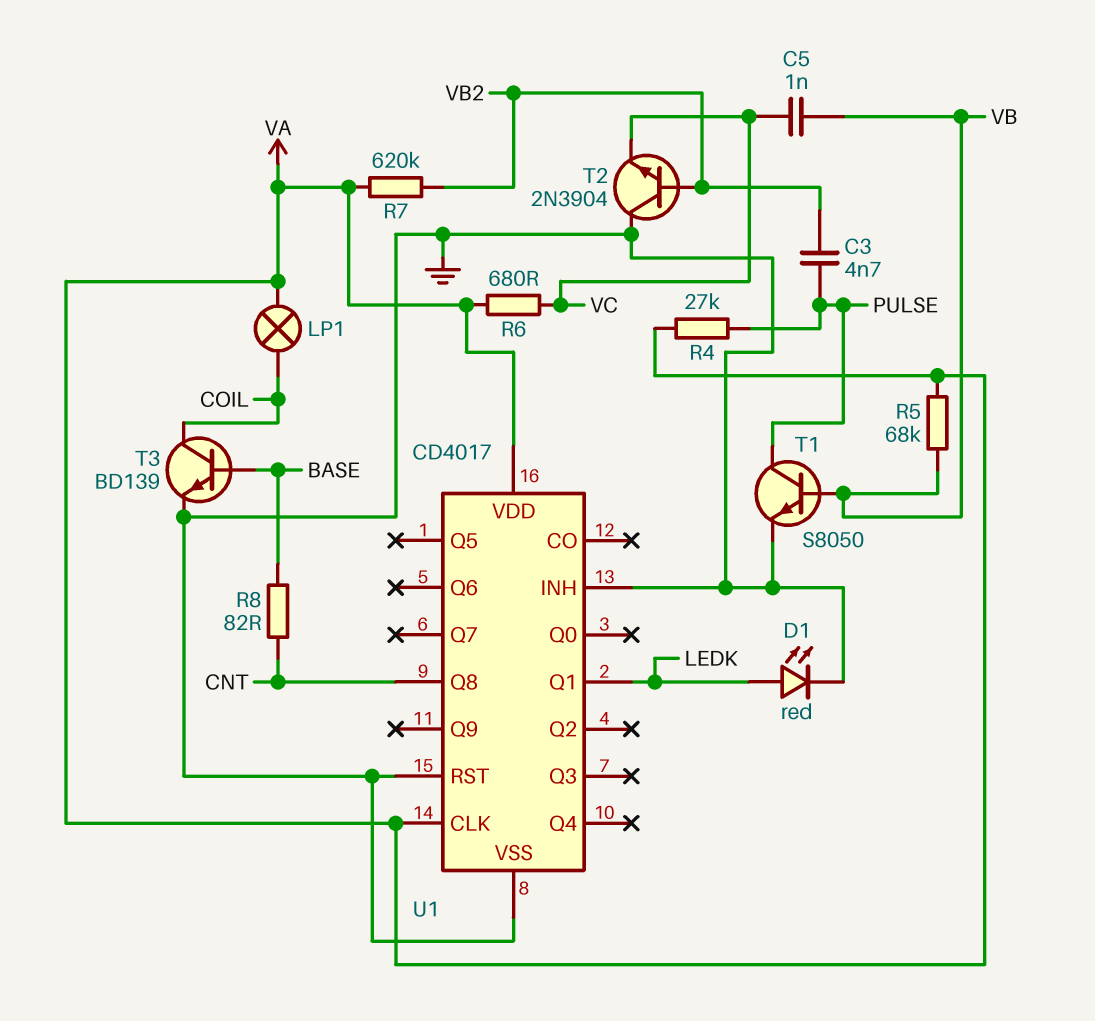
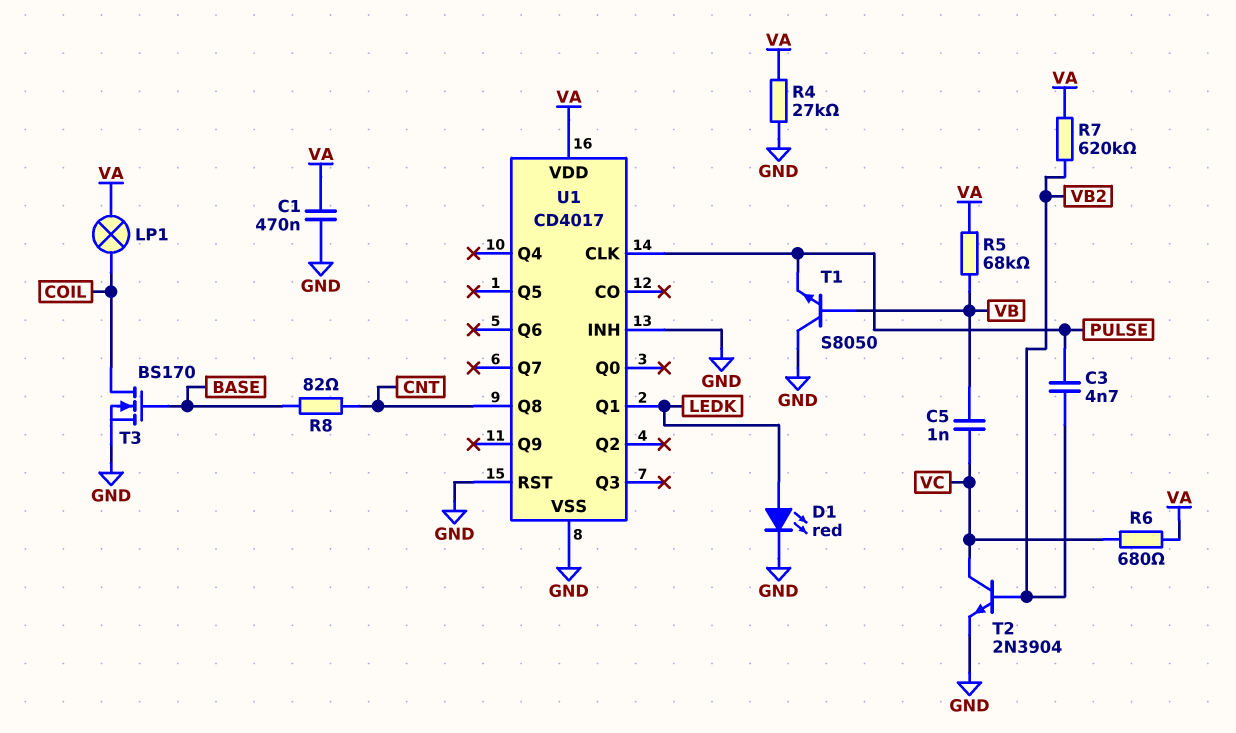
C1: none -> 470nF (GND, VA)
R4: 27k (PULSE, VA) -> 27k (GND, VA)
T1: NPN S8050 (B VB, C PULSE, E GND) -> NPN S8050 (B VB, C GND, E PULSE)
T2: NPN 2N3904 (B VB2, C GND, E VC) -> NPN 2N3904 (B VB2, C VC, E GND)
T3: NPN BD139 (B BASE, C COIL, E GND) -> NMOS BS170 (G BASE, D COIL, S GND)
U1 pin CLK: VA -> PULSE

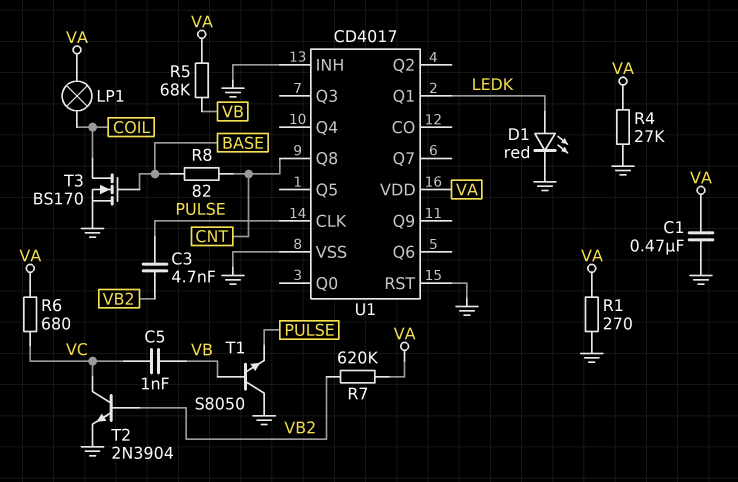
R1: none -> 270 (GND, VA)

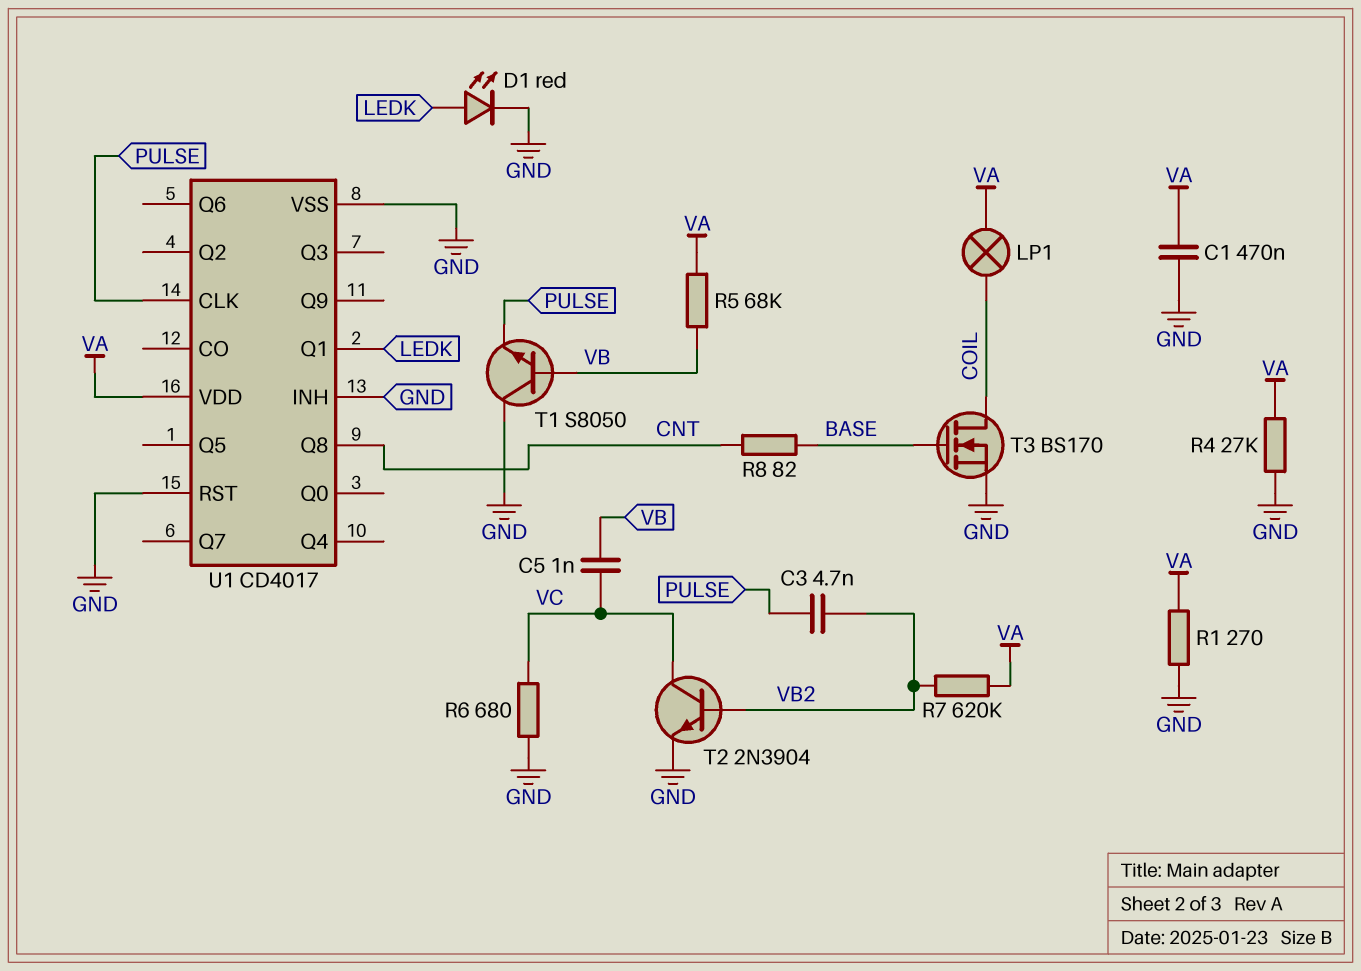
R6: 680 (VA, VC) -> 680 (GND, VC)

